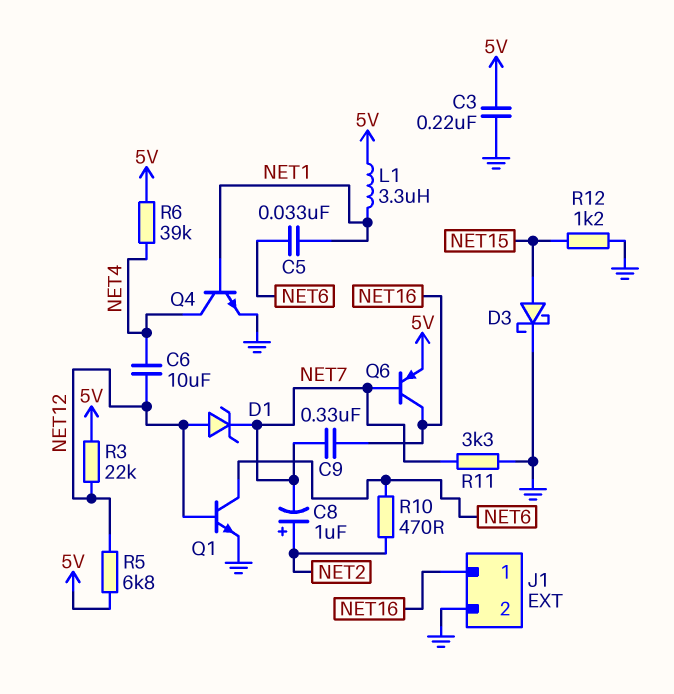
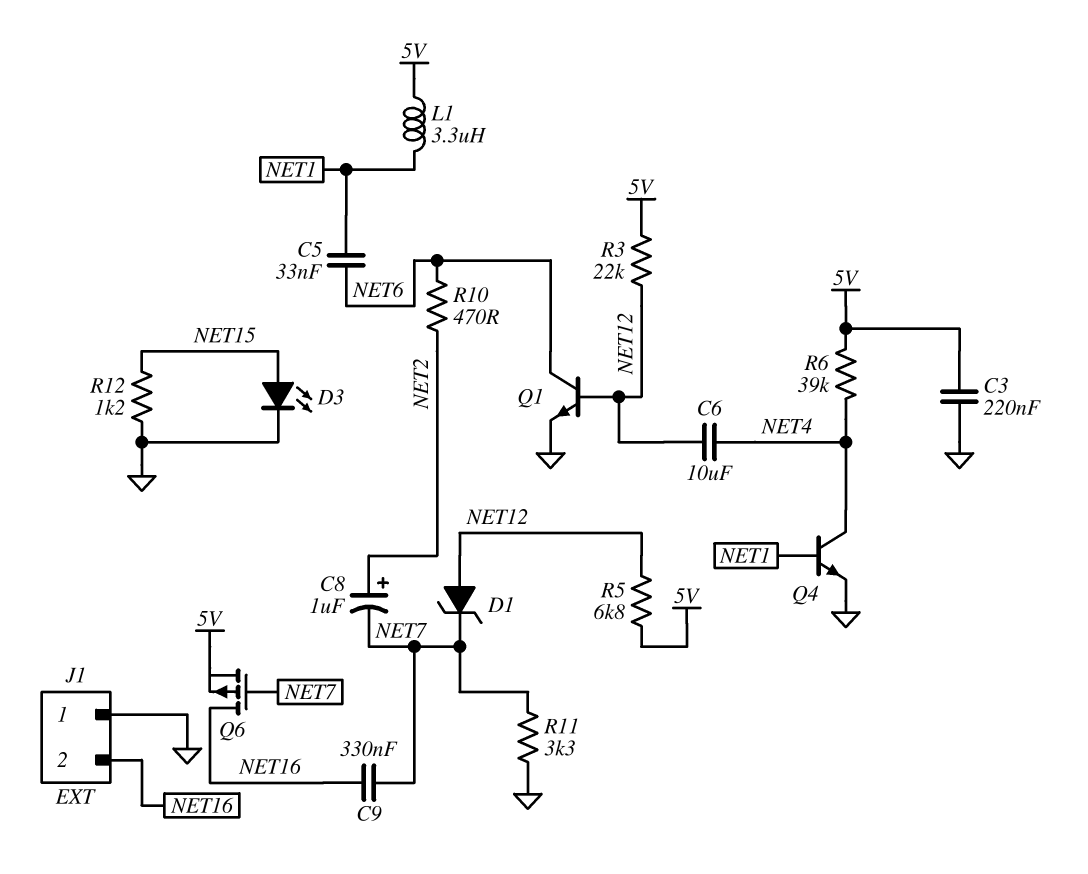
D3: schottky (A NET15, K GND) -> LED (A NET15, K GND)
J1 pin 1: NET16 -> GND
J1 pin 2: GND -> NET16
Q6: PNP (B NET7, C NET16, E 5V) -> PMOS (G NET7, D NET16, S 5V)

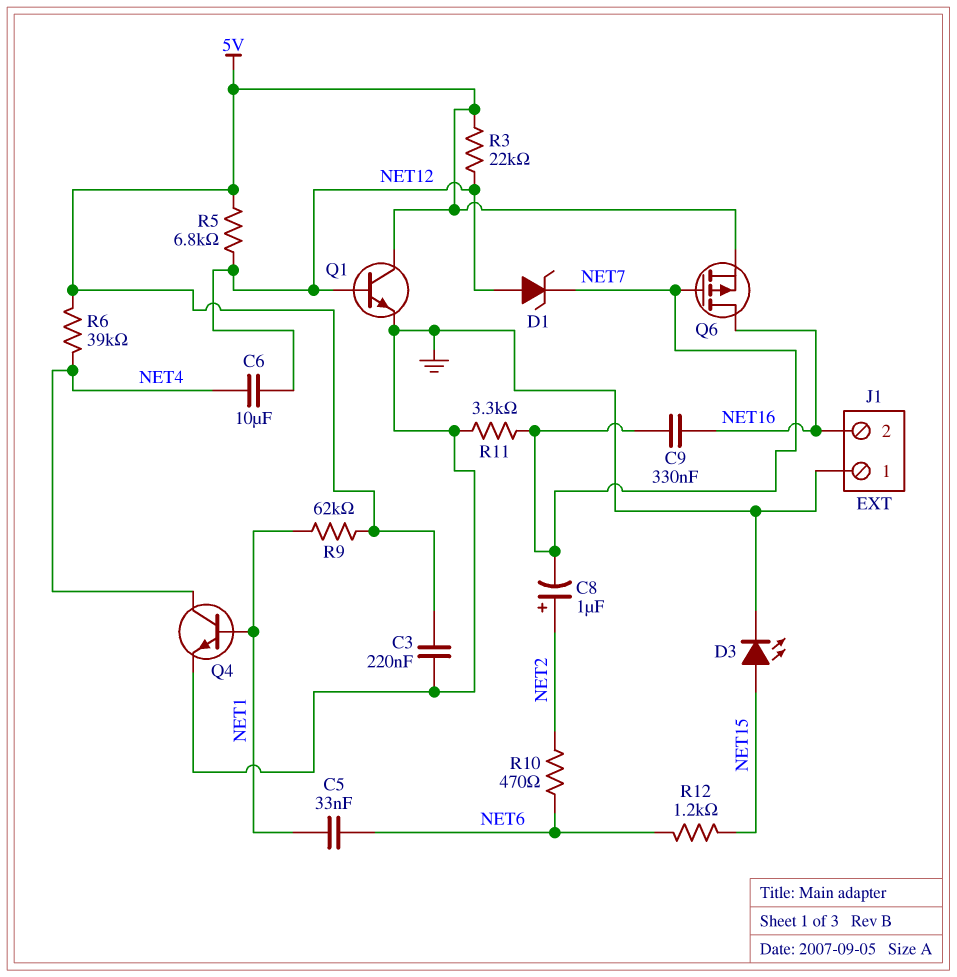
L1: 3.3uH (5V, NET1) -> none
Q1: NPN (B NET12, C NET6, E GND) -> NPN (B NET12, C 5V, E GND)
R9: none -> 62k (5V, NET1)
R12: 1.2k (GND, NET15) -> 1.2k (NET6, NET15)

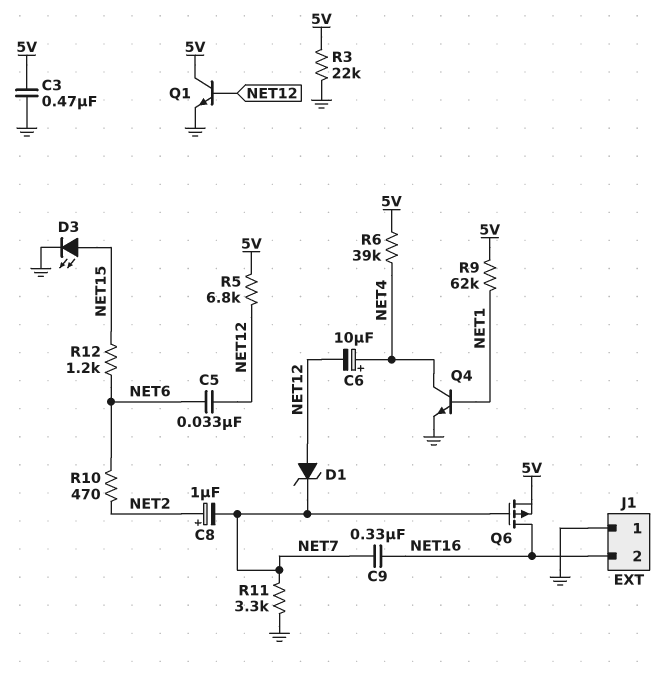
C3: 220nF (5V, GND) -> 470nF (5V, GND)
C5: 33nF (NET1, NET6) -> 33nF (NET6, NET12)
C6: 10uF (NET4, NET12) -> 10uF (plus NET4, minus NET12)
R3: 22k (5V, NET12) -> 22k (5V, GND)

